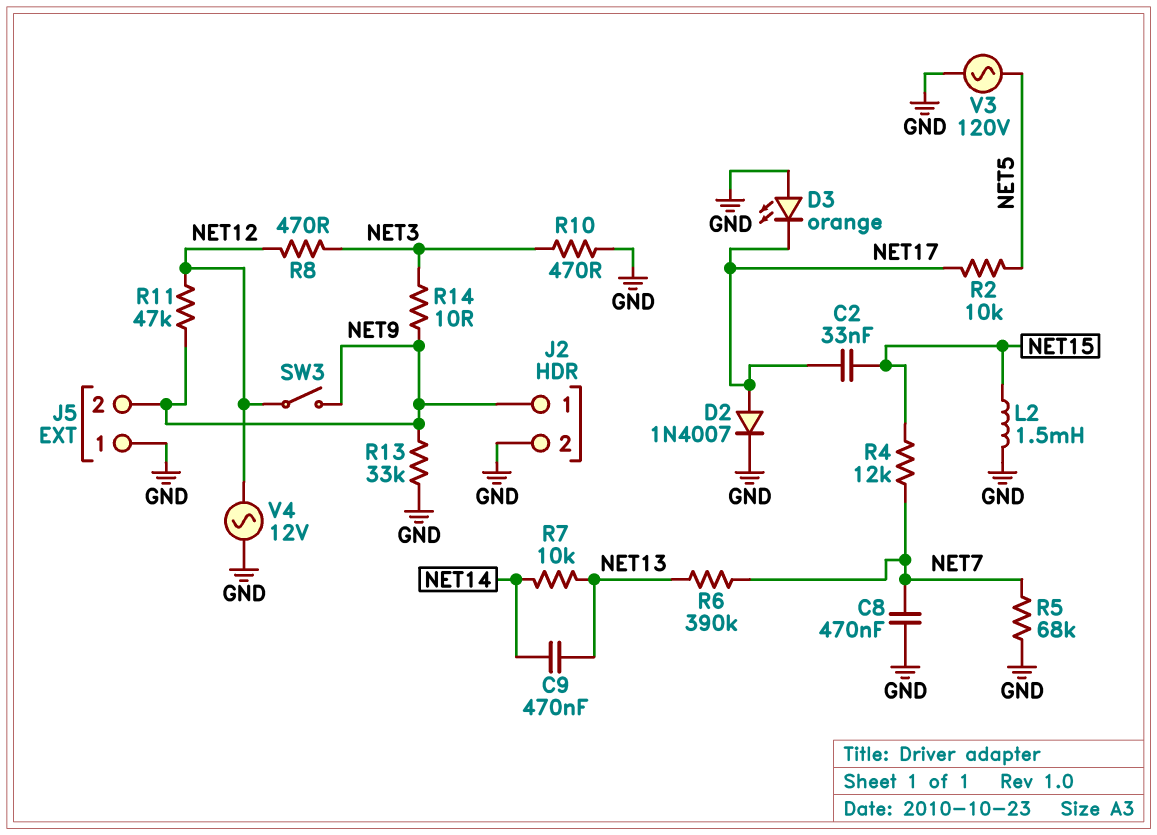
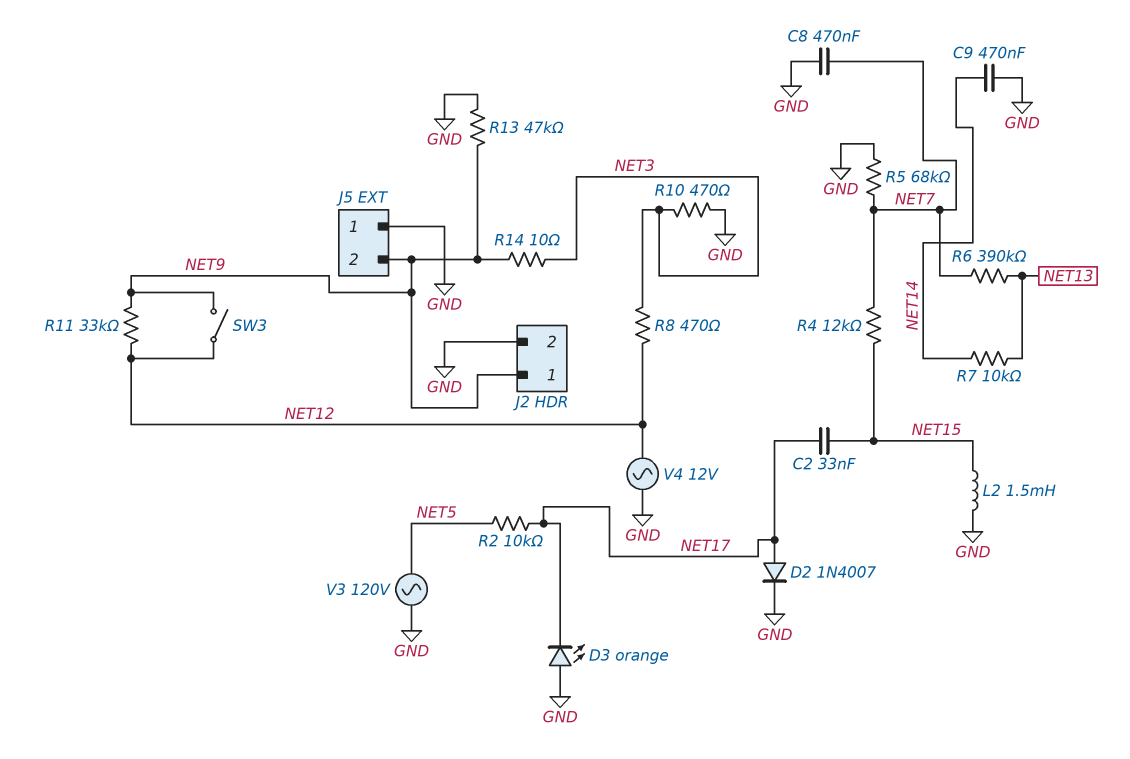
C9: 470nF (NET13, NET14) -> 470nF (GND, NET14)
R11: 47k (NET9, NET12) -> 33k (NET9, NET12)
R13: 33k (GND, NET9) -> 47k (GND, NET9)

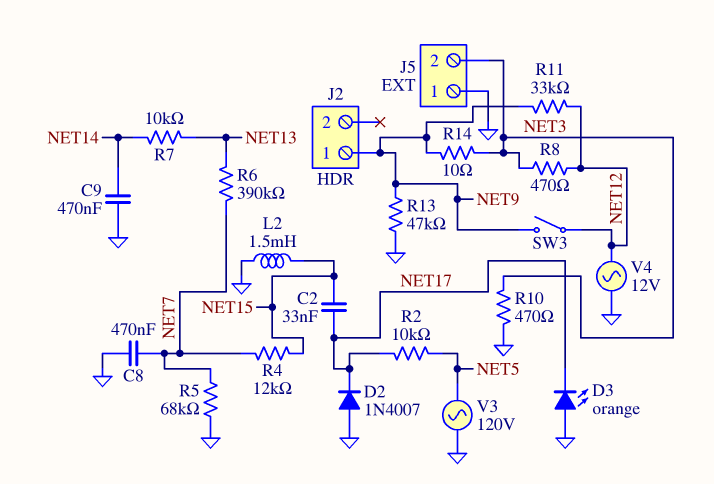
D2: diode 1N4007 (A NET17, K GND) -> diode 1N4007 (A GND, K NET17)
J2 pin 2: GND -> none
J5 pin 2: NET9 -> NET3

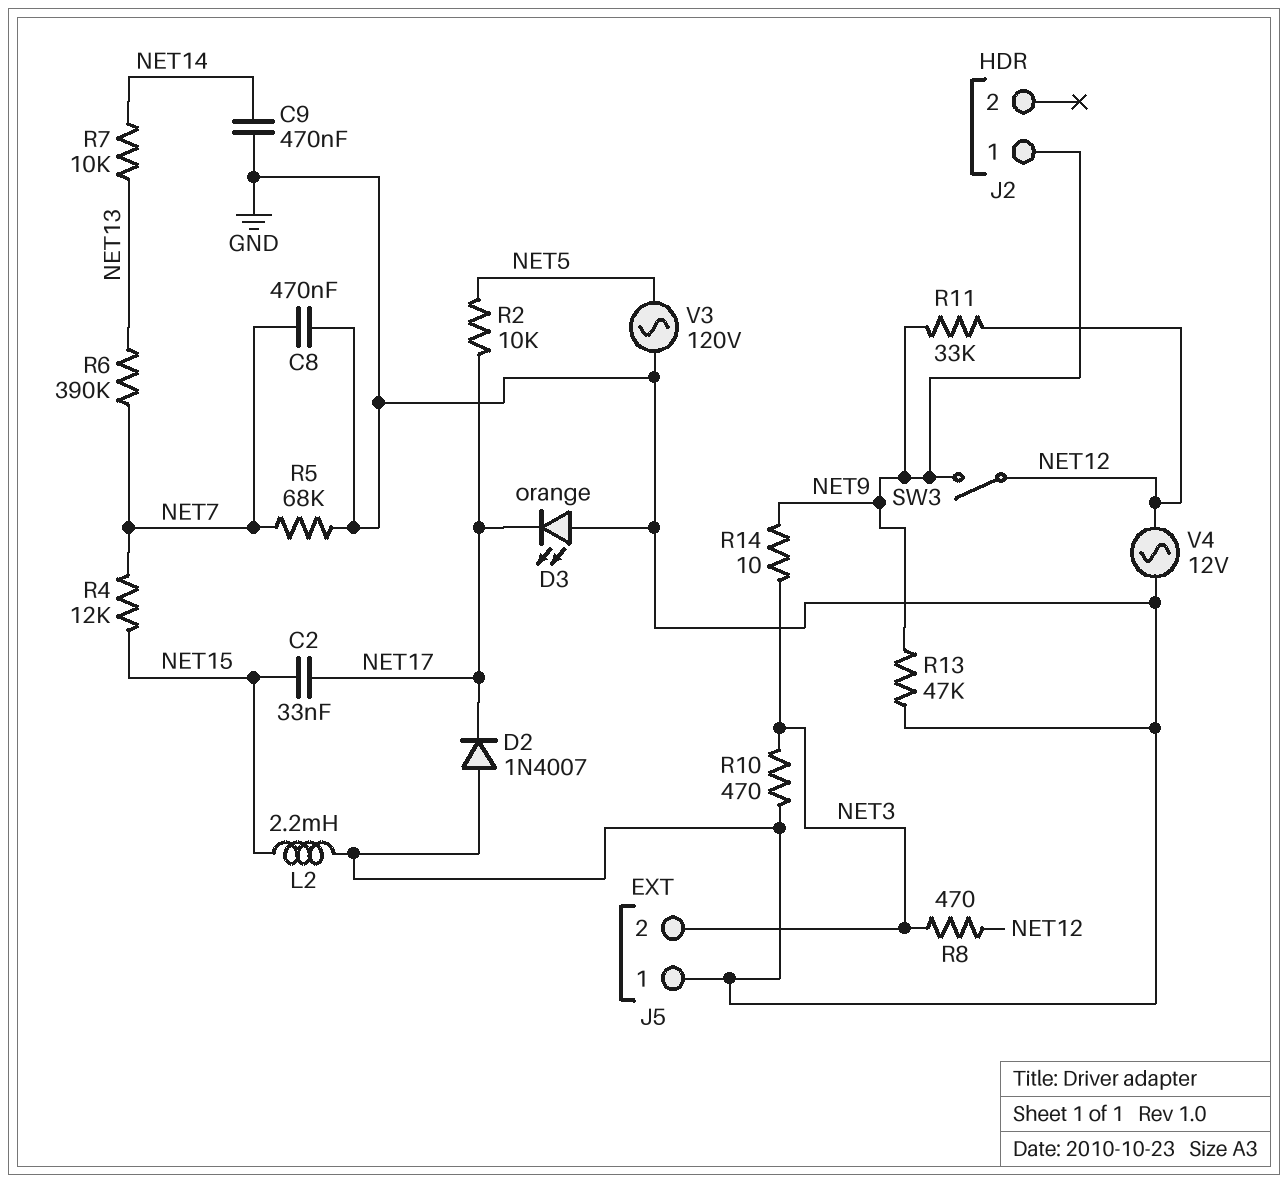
L2: 1.5mH (GND, NET15) -> 2.2mH (GND, NET15)

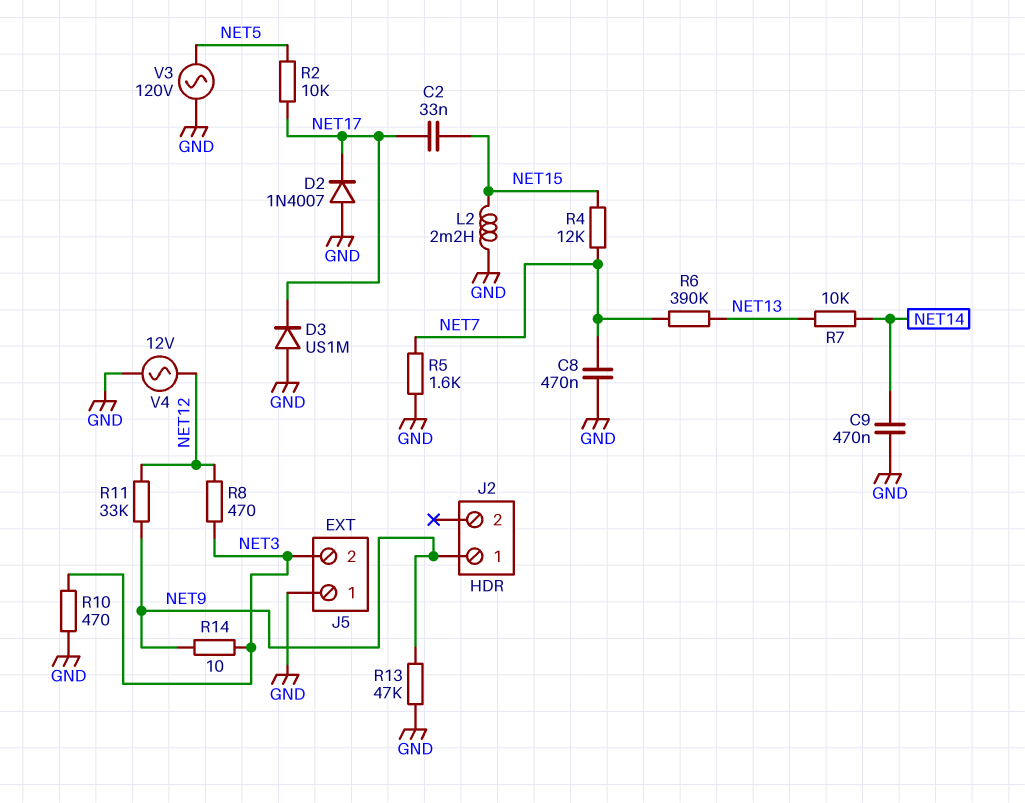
D3: LED orange (A GND, K NET17) -> diode US1M (A GND, K NET17)
R5: 68k (GND, NET7) -> 1.6k (GND, NET7)
SW3: switch (NET9, NET12) -> none

